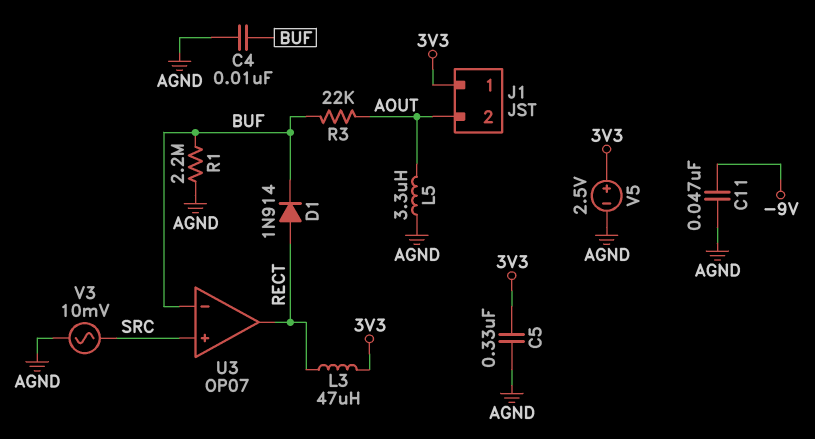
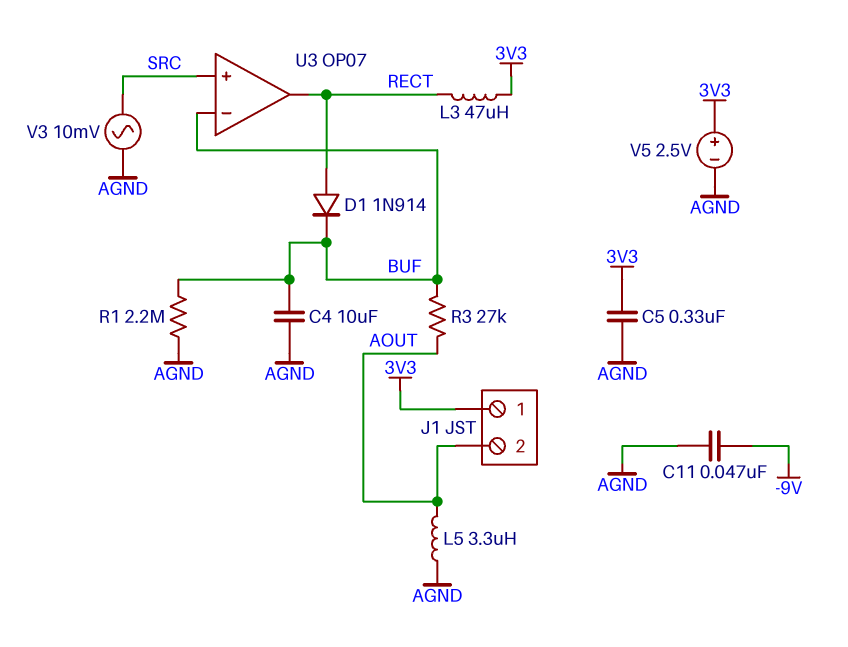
C4: 10nF (AGND, BUF) -> 10uF (AGND, BUF)
R3: 22k (AOUT, BUF) -> 27k (AOUT, BUF)

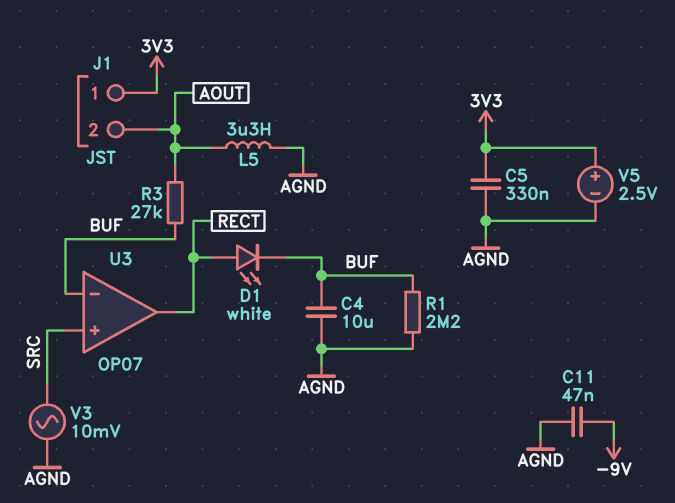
D1: diode 1N914 (A RECT, K BUF) -> LED white (A RECT, K BUF)
L3: 47uH (3V3, RECT) -> none

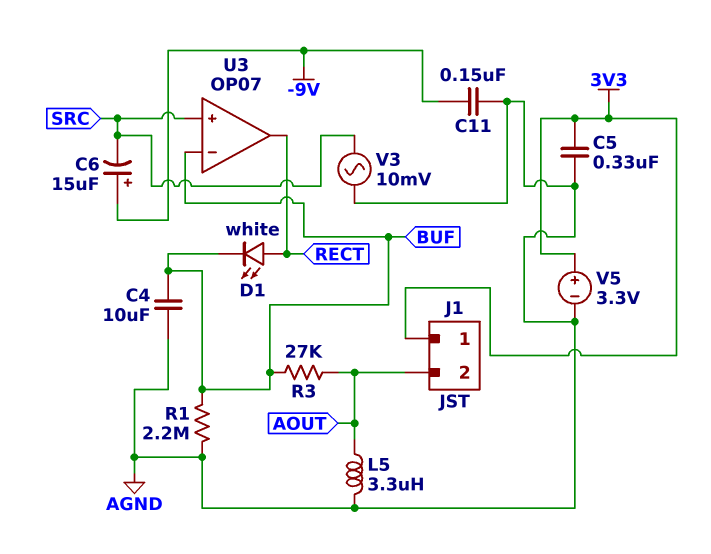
C6: none -> 15uF (plus -9V, minus SRC)
C11: 47nF (-9V, AGND) -> 150nF (-9V, AGND)
V5: 2.5V (plus 3V3, minus AGND) -> 3.3V (plus 3V3, minus AGND)

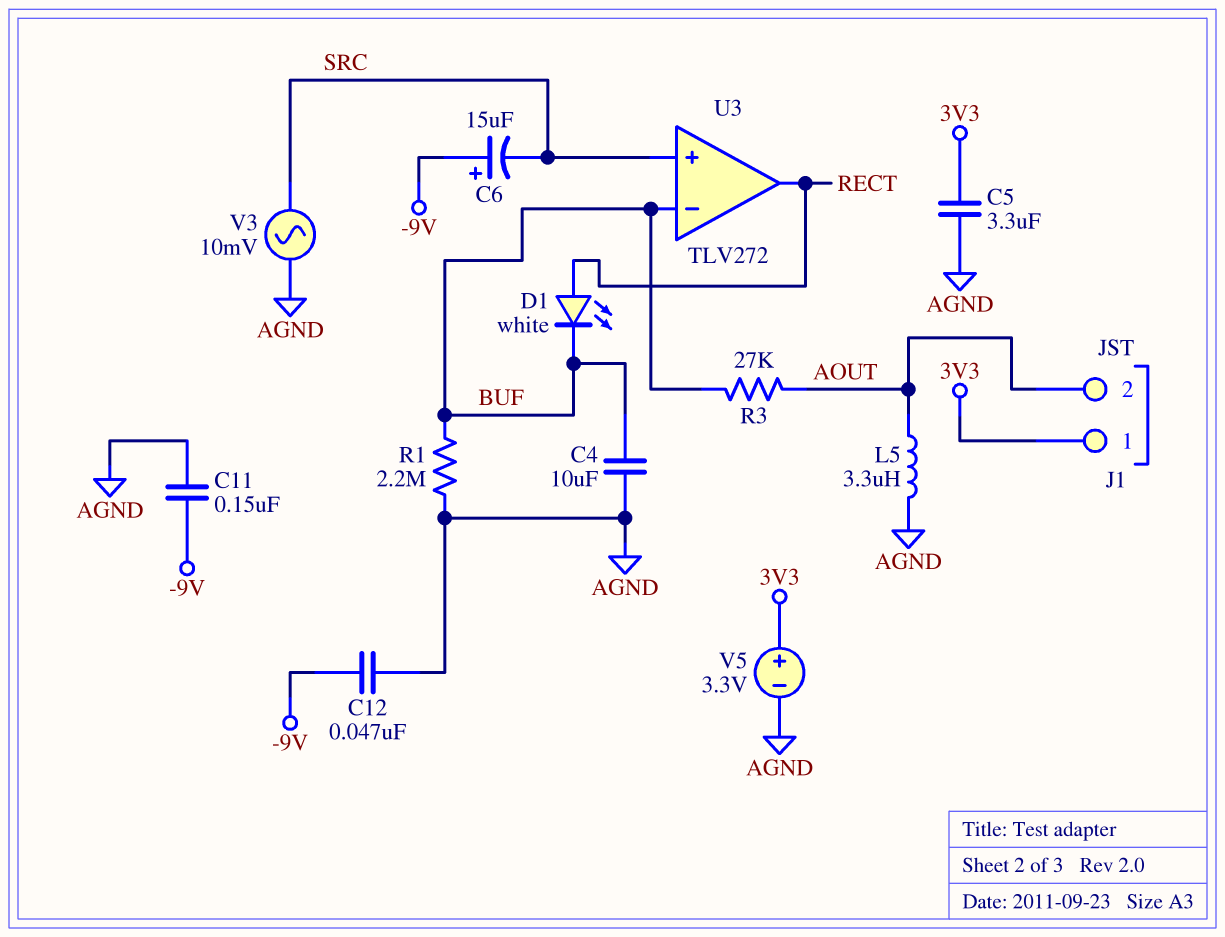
C5: 330nF (3V3, AGND) -> 3.3uF (3V3, AGND)
C12: none -> 47nF (-9V, AGND)
U3: OP07 -> TLV272

